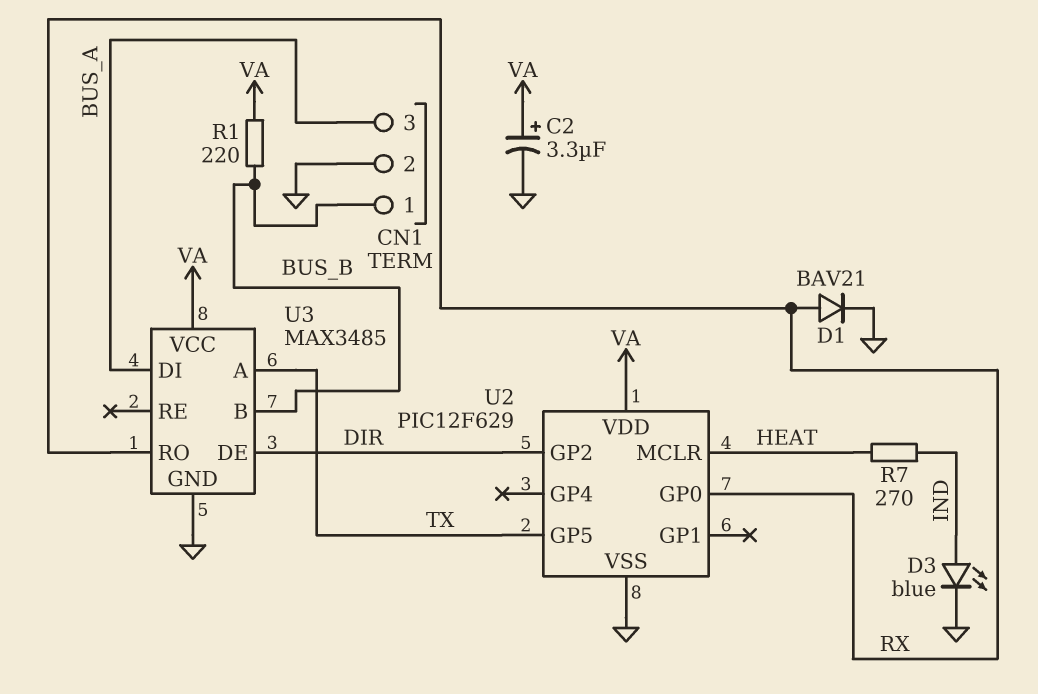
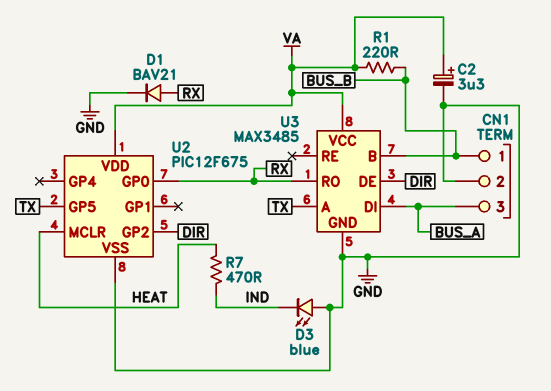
D3: LED blue (A IND, K GND) -> LED blue (A GND, K IND)
R7: 270 (HEAT, IND) -> 470 (HEAT, IND)
U2: PIC12F629 -> PIC12F675

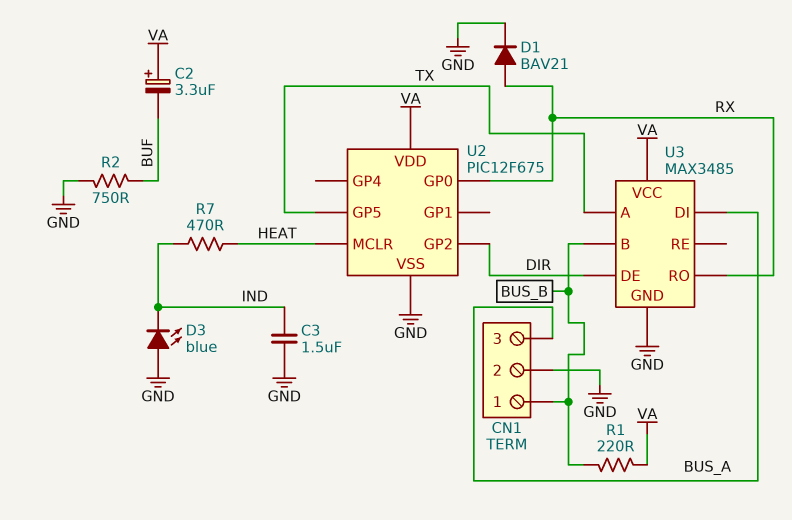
C2: 3.3uF (plus VA, minus GND) -> 3.3uF (plus VA, minus BUF)
C3: none -> 1.5uF (GND, IND)
R2: none -> 750 (BUF, GND)

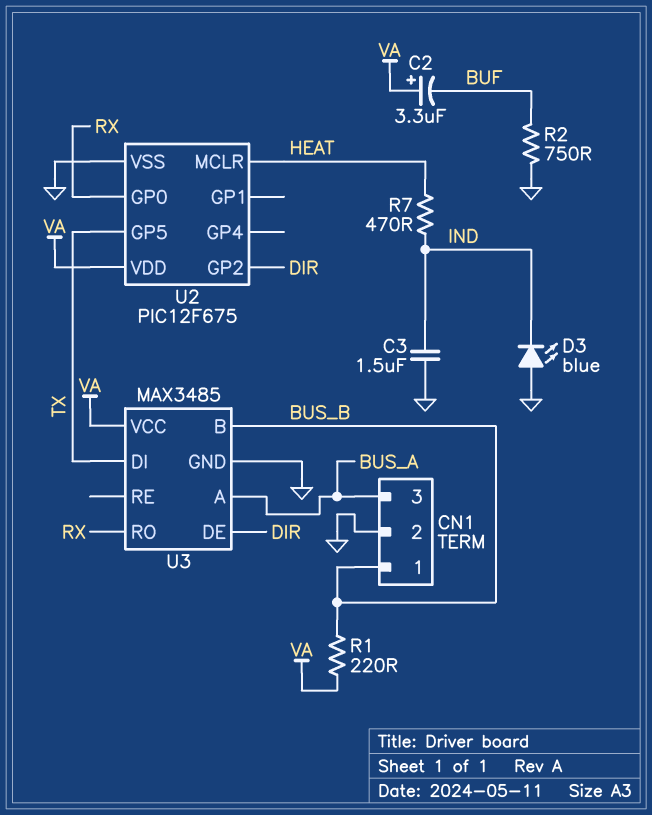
D1: diode BAV21 (A RX, K GND) -> none
U3 pin A: TX -> BUS_A
U3 pin DI: BUS_A -> TX

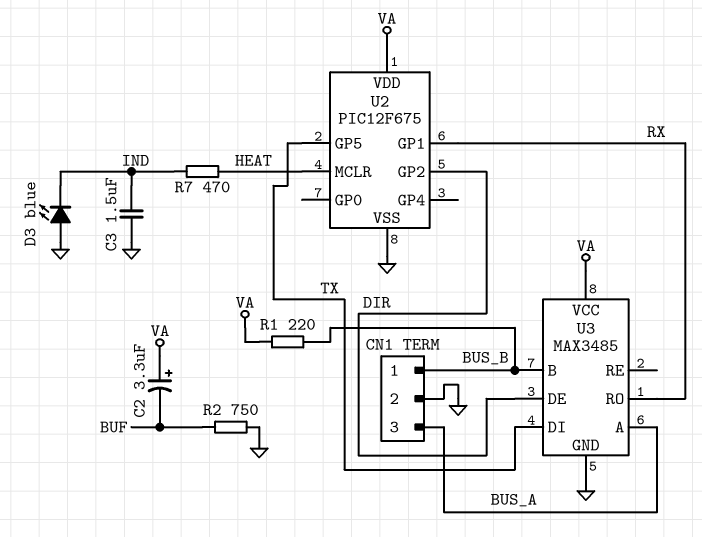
U2 pin GP0: RX -> none
U2 pin GP1: none -> RX

